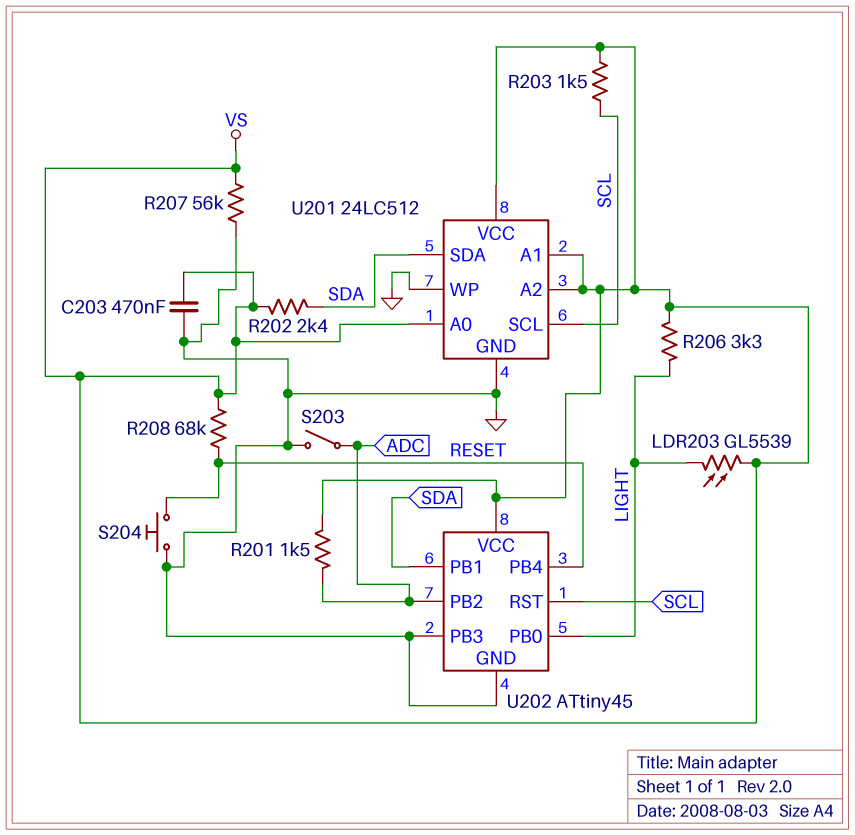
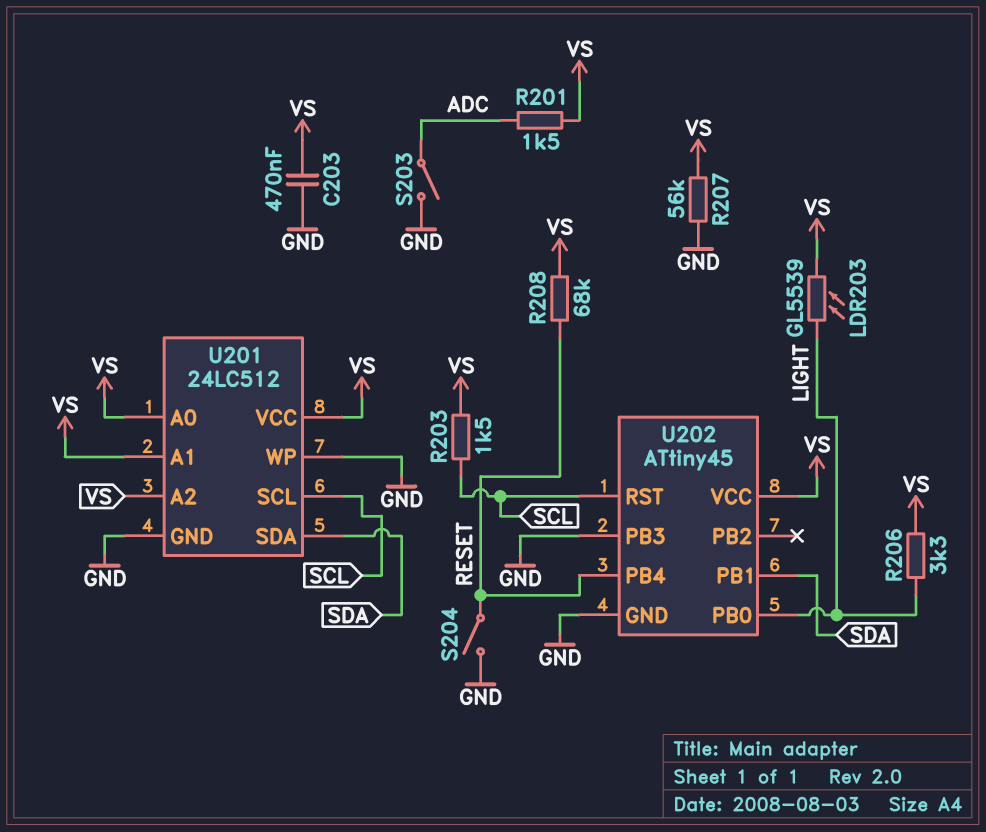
R202: 2.4k (SDA, VS) -> none
S204: button (GND, RESET) -> switch (GND, RESET)
U202 pin PB2: ADC -> none

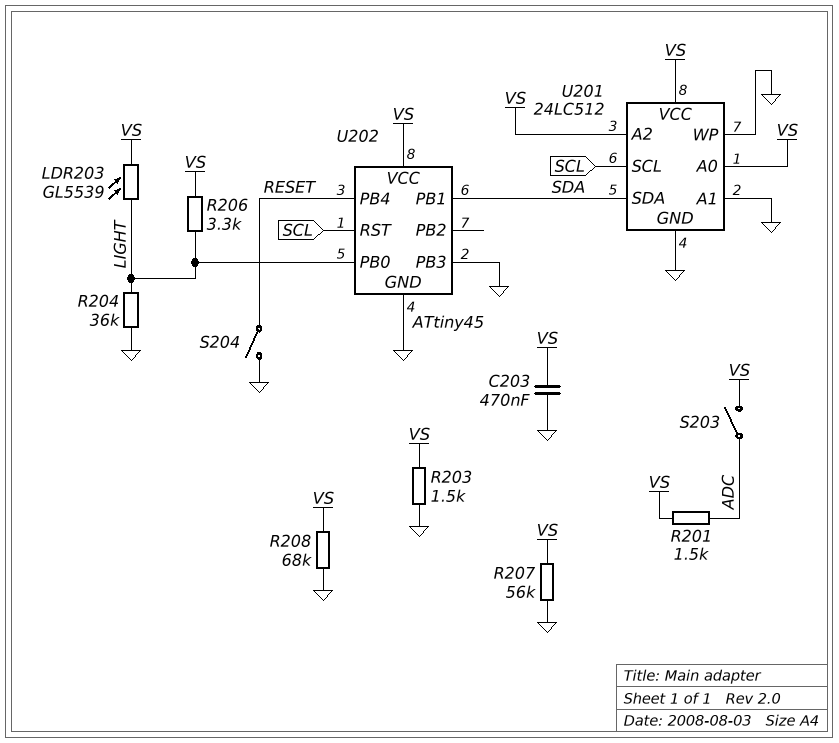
R203: 1.5k (SCL, VS) -> 1.5k (GND, VS)
R204: none -> 36k (GND, LIGHT)
R208: 68k (RESET, VS) -> 68k (GND, VS)
S203: switch (ADC, GND) -> switch (ADC, VS)
U201 pin A1: VS -> GND

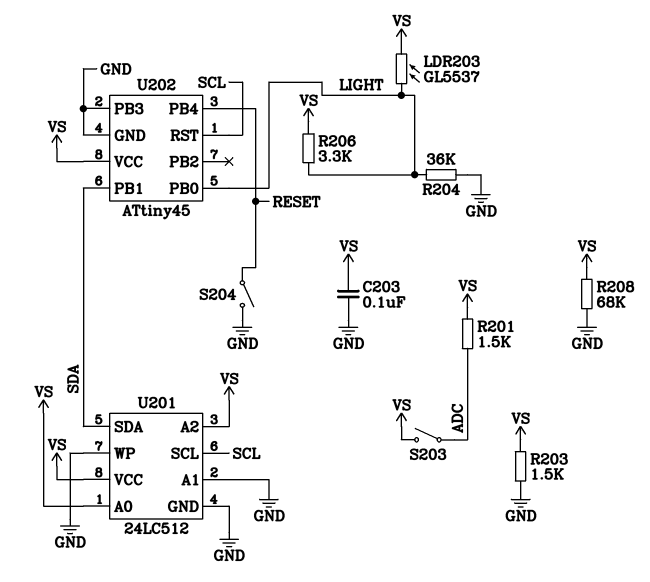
C203: 470nF (GND, VS) -> 100nF (GND, VS)
LDR203: GL5539 (LIGHT, VS) -> GL5537 (LIGHT, VS)
R207: 56k (GND, VS) -> none

